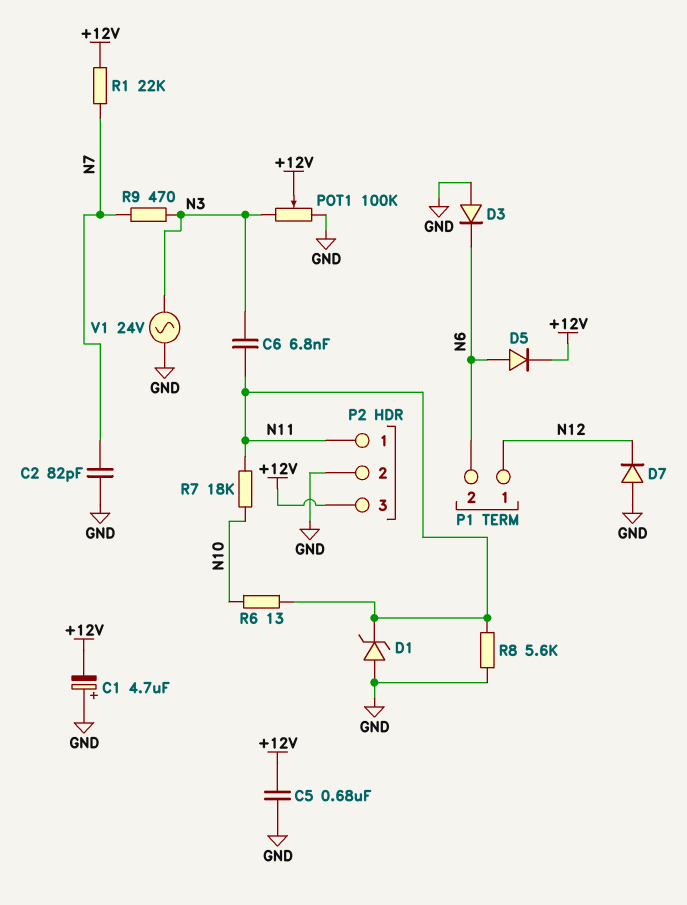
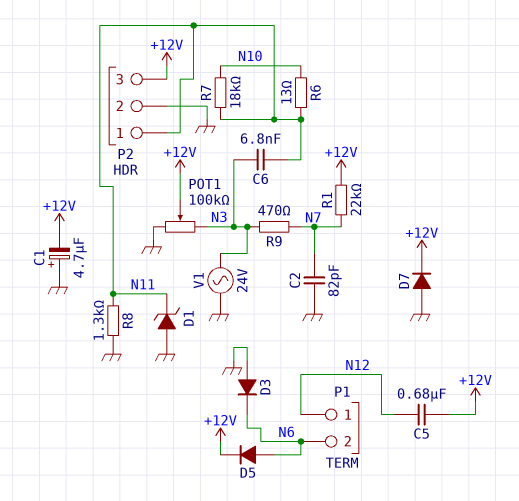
C5: 680nF (+12V, GND) -> 680nF (+12V, N12)
D7: diode (A GND, K N12) -> diode (A GND, K +12V)
R8: 5.6k (GND, N11) -> 1.3k (GND, N11)

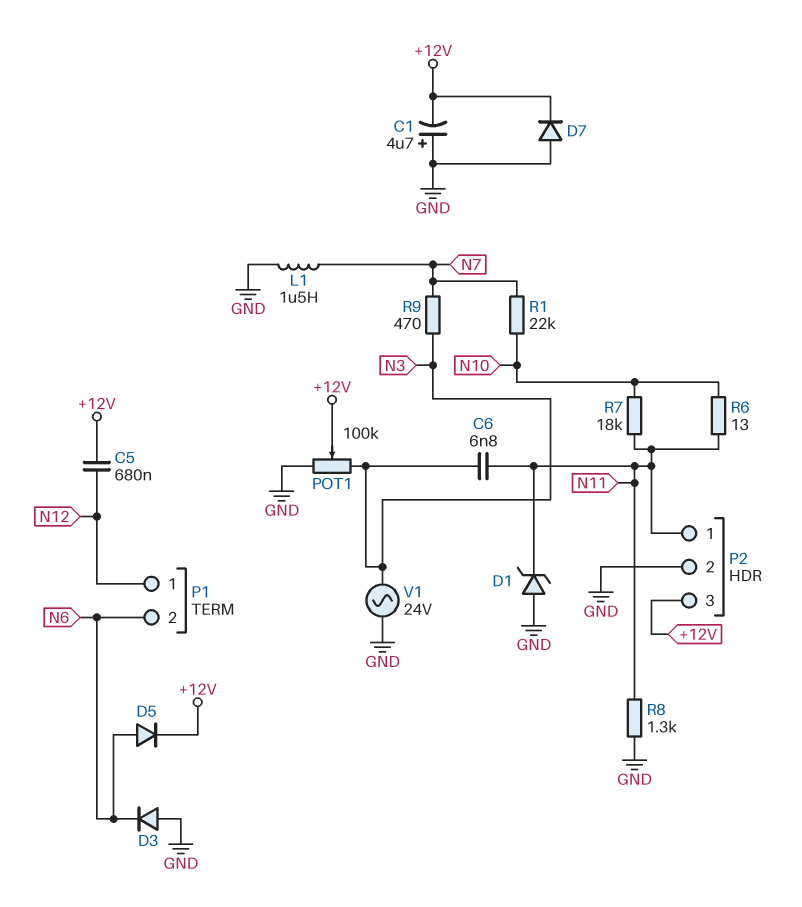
C2: 82pF (GND, N7) -> none
L1: none -> 1.5uH (GND, N7)
R1: 22k (+12V, N7) -> 22k (N7, N10)

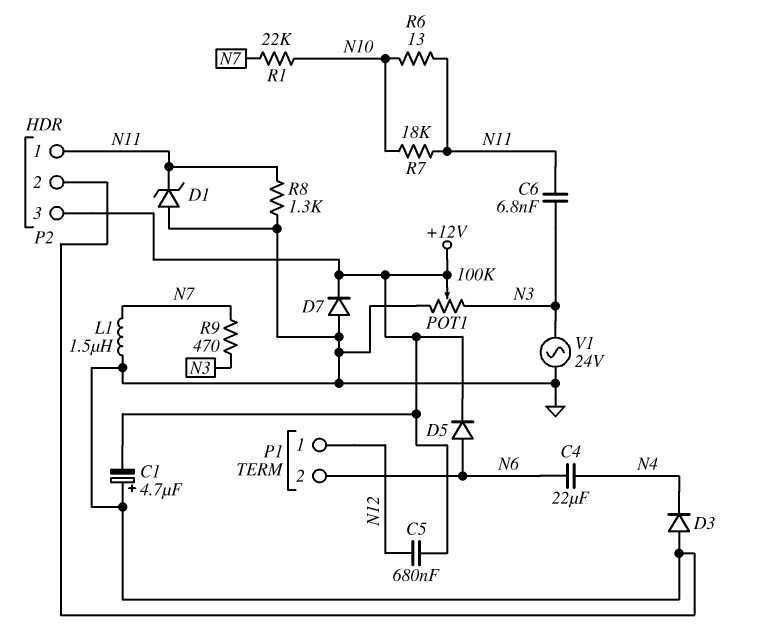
C4: none -> 22uF (N4, N6)
D3: diode (A GND, K N6) -> diode (A GND, K N4)

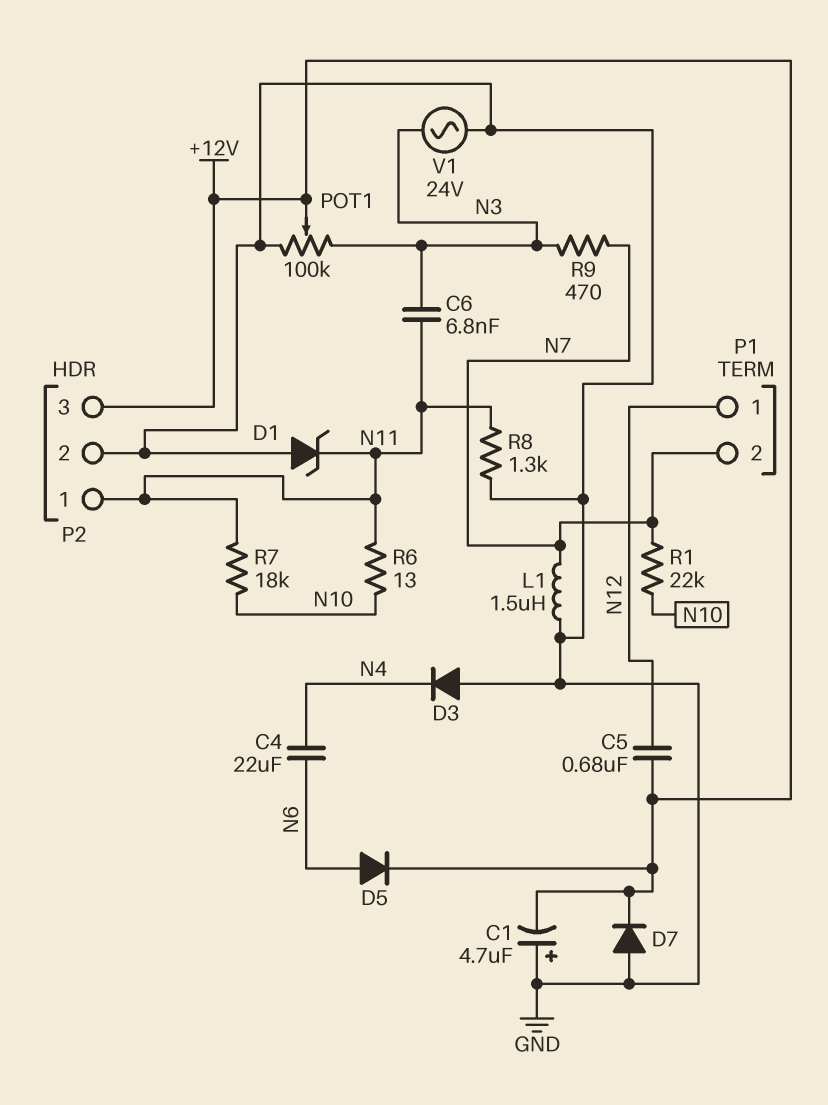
P1 pin 2: N6 -> N7

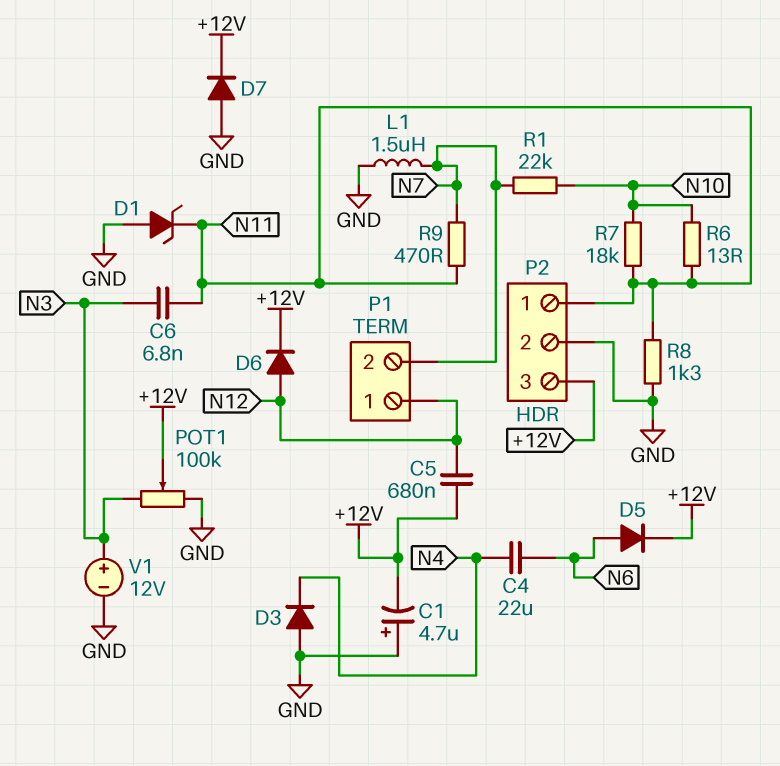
D6: none -> diode (A N12, K +12V)
R9: 470 (N3, N7) -> 470 (N7, N11)
V1: AC 24V (GND, N3) -> 12V (plus N3, minus GND)

